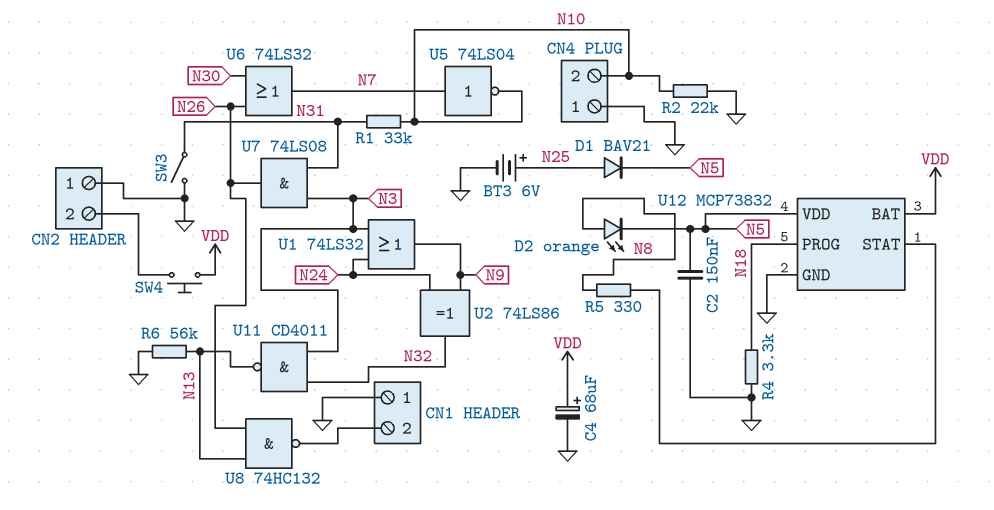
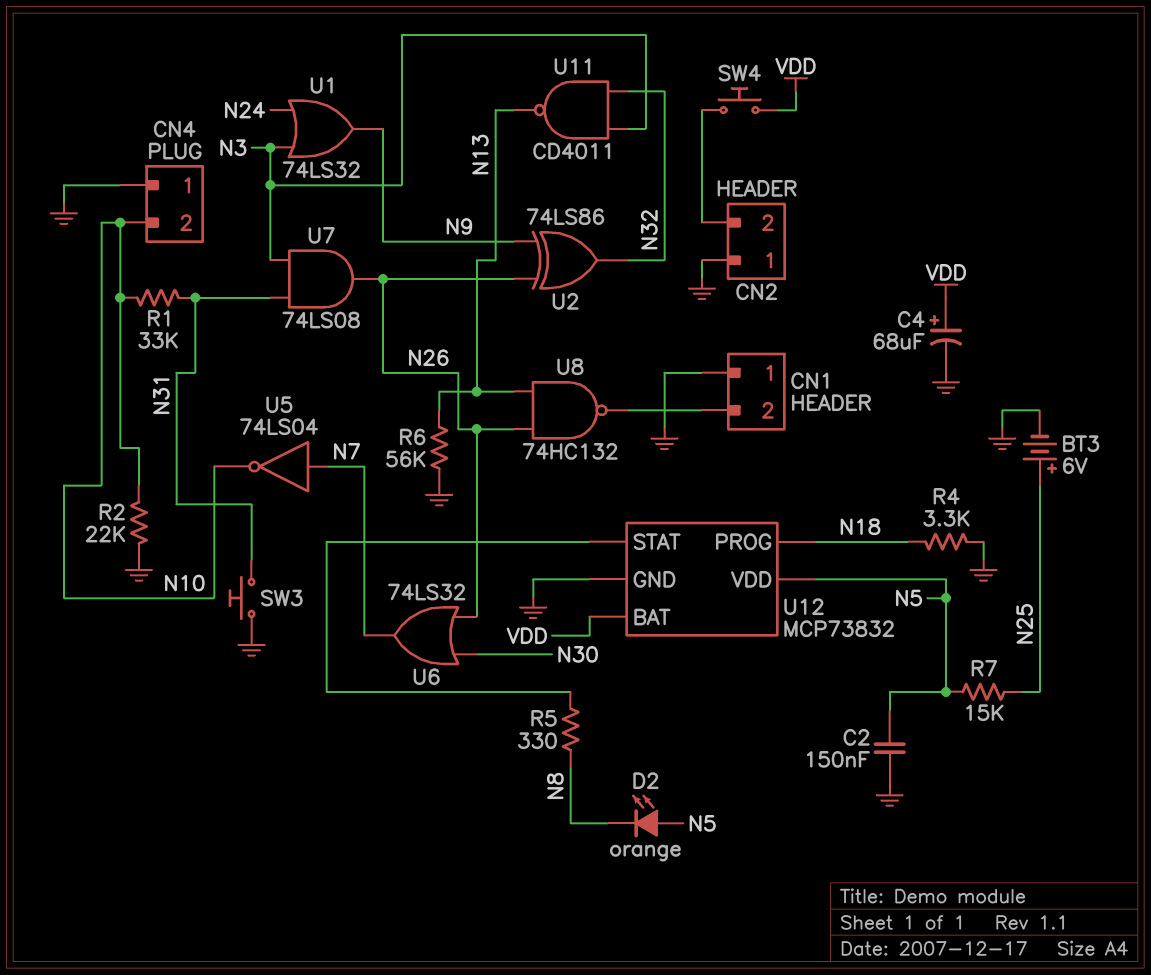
D1: diode BAV21 (A N25, K N5) -> none
D2: LED orange (A N8, K N5) -> LED orange (A N5, K N8)
R7: none -> 15k (N5, N25)
SW3: switch (GND, N31) -> button (GND, N31)
U2: XOR 74LS86 (in N9, in N24, out N32) -> XOR 74LS86 (in N9, in N26, out N32)

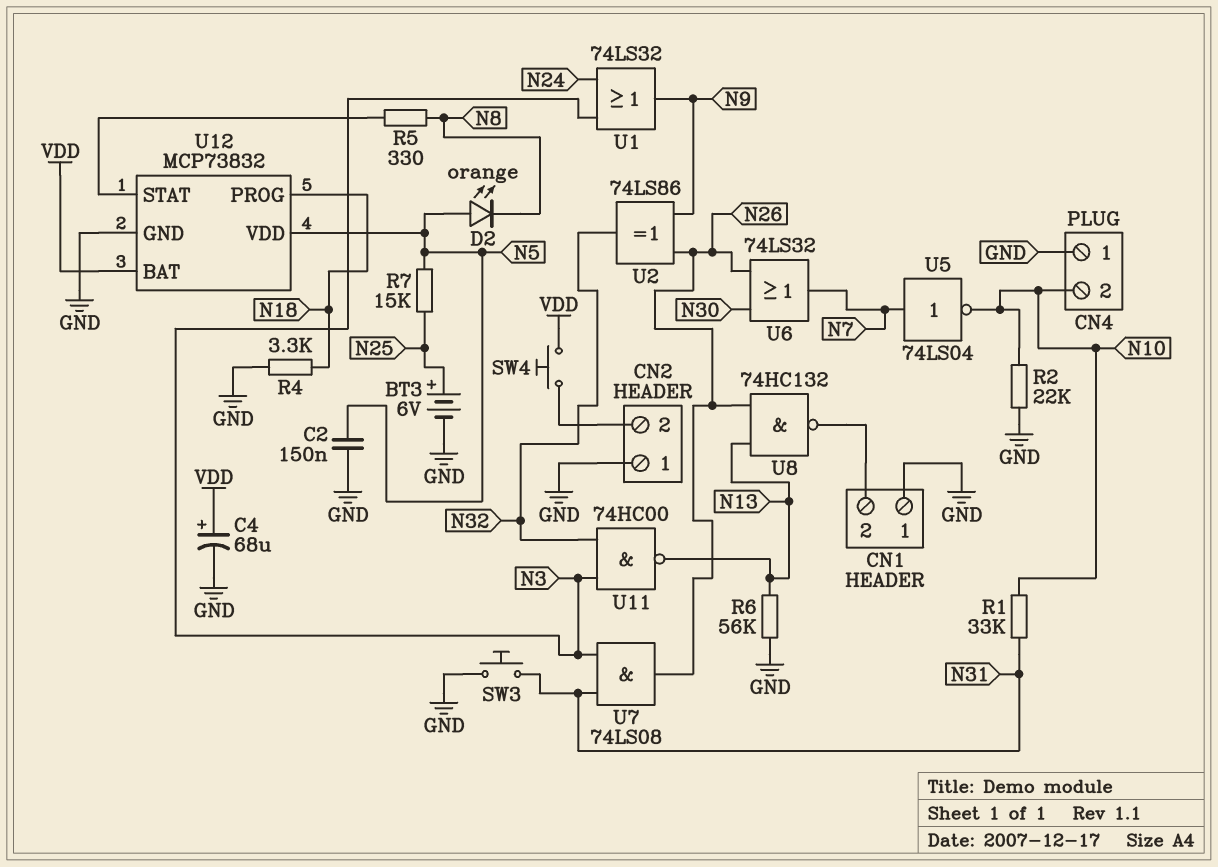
U11: NAND CD4011 (in N3, in N32, out N13) -> NAND 74HC00 (in N3, in N32, out N13)

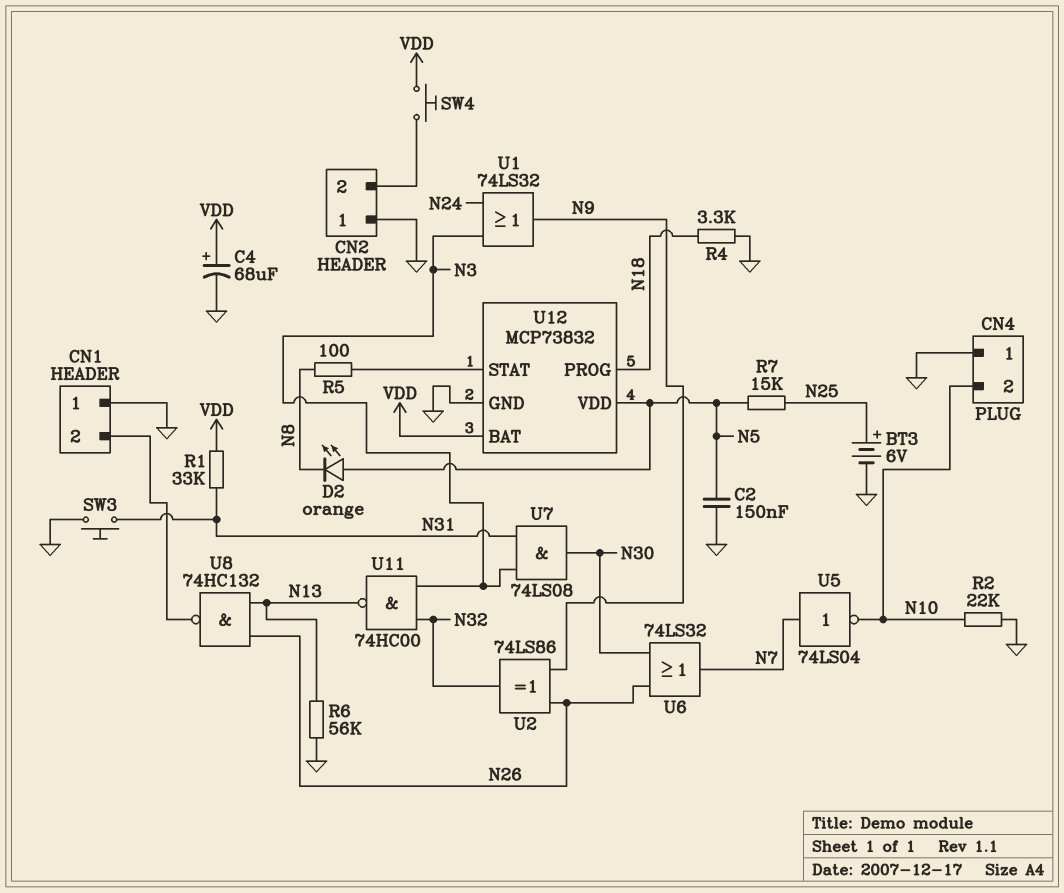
R1: 33k (N10, N31) -> 33k (N31, VDD)
R5: 330 (N8, U12/STAT) -> 100 (N8, U12/STAT)
U7: AND 74LS08 (in N3, in N31, out N26) -> AND 74LS08 (in N3, in N31, out N30)

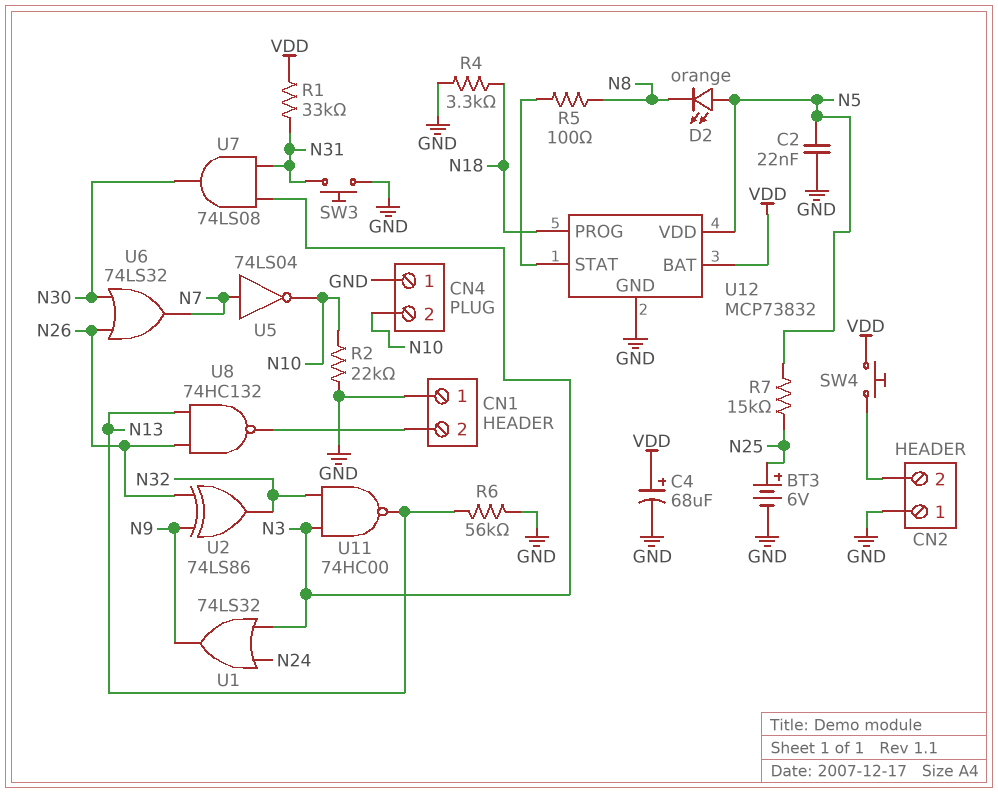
C2: 150nF (GND, N5) -> 22nF (GND, N5)

